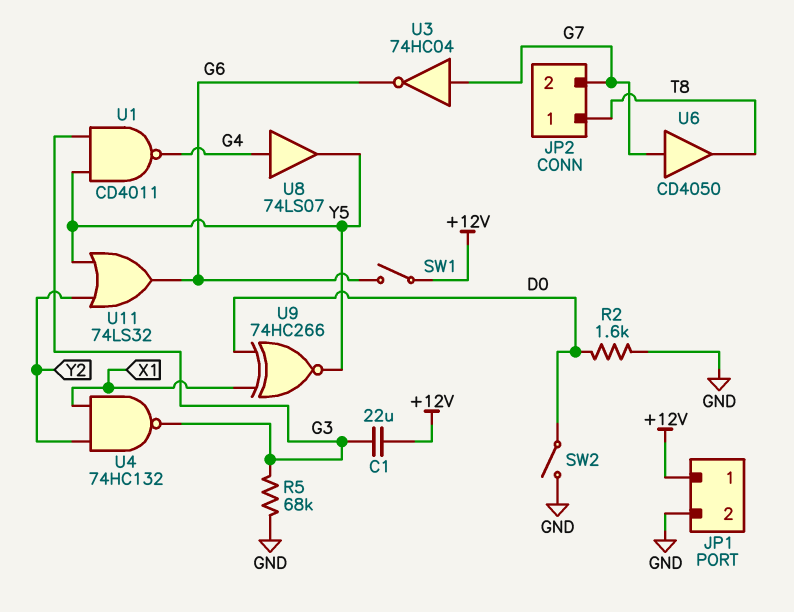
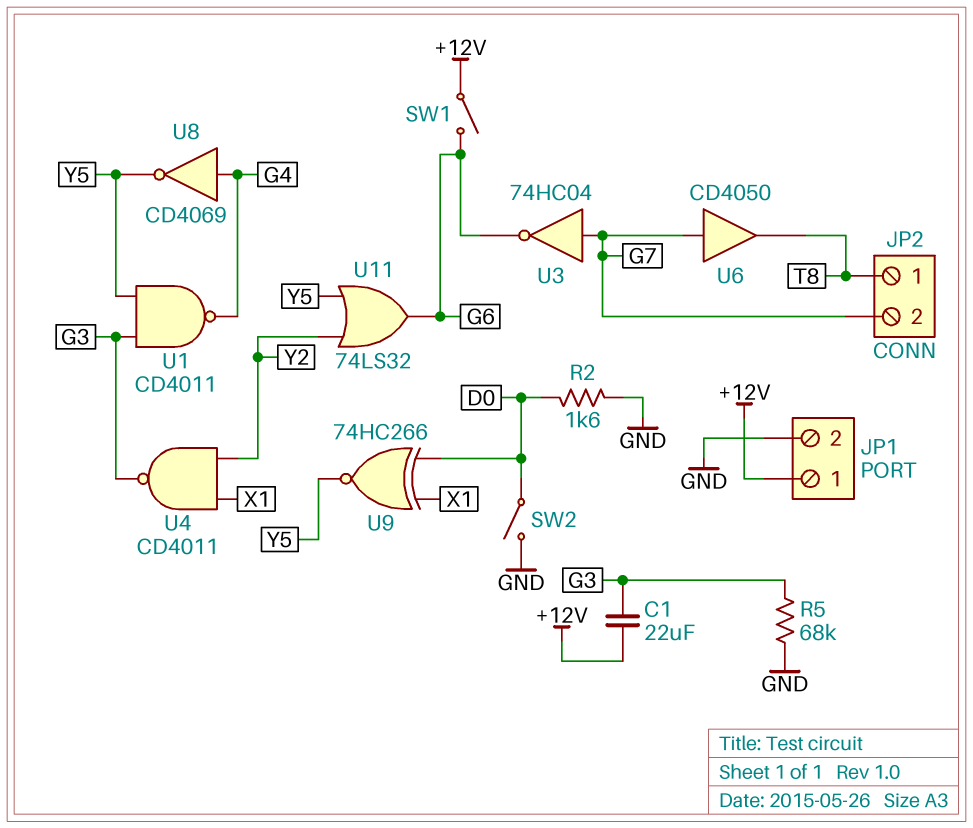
U4: NAND 74HC132 (in X1, in Y2, out G3) -> NAND CD4011 (in X1, in Y2, out G3)
U8: buffer 74LS07 (in G4, out Y5) -> NOT CD4069 (in G4, out Y5)

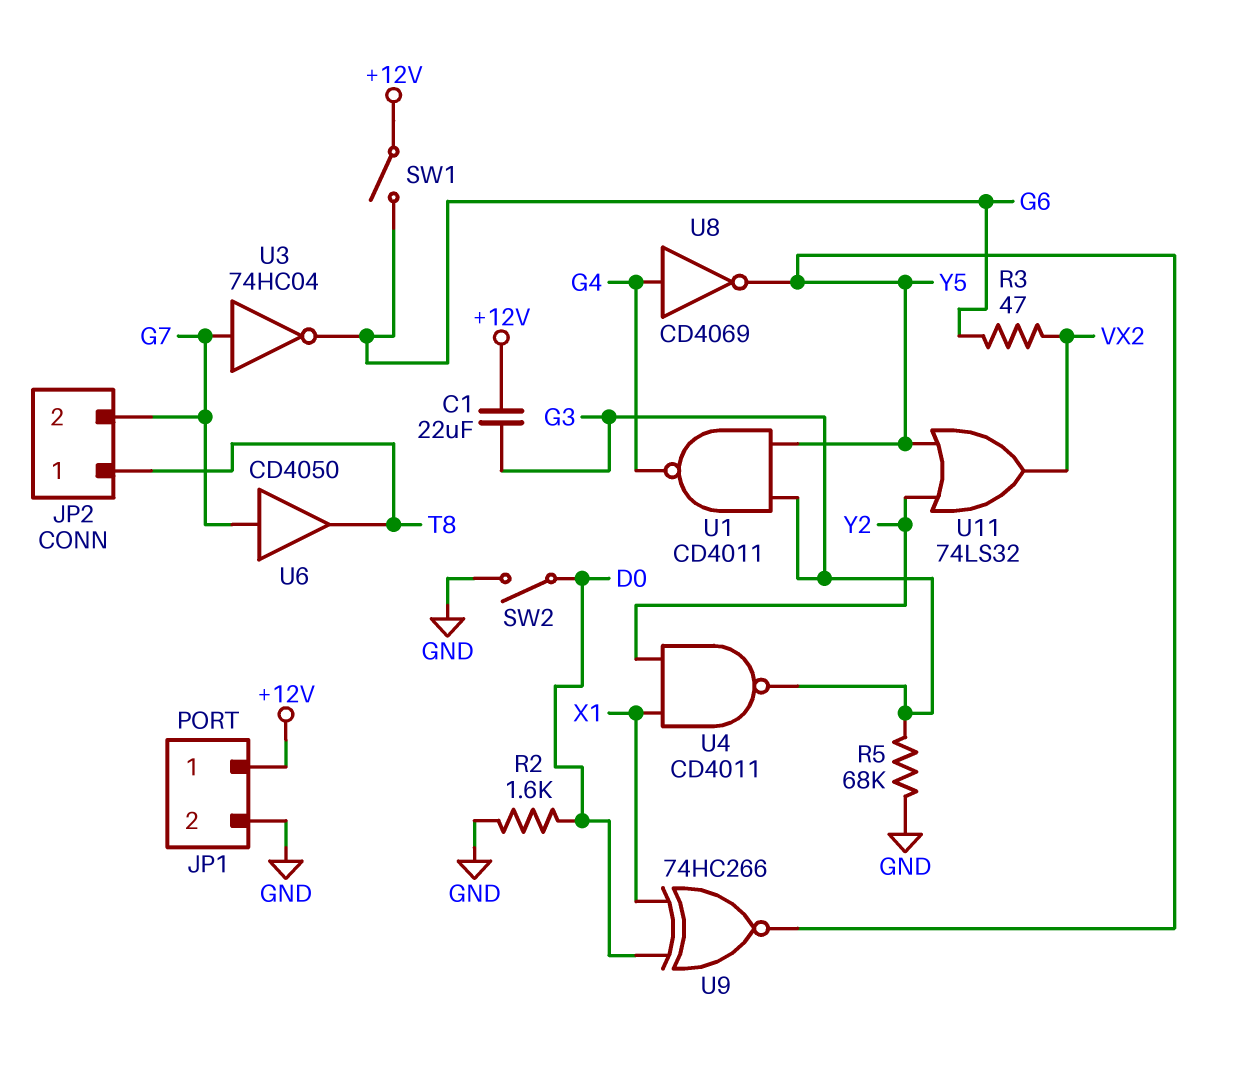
R3: none -> 47 (G6, VX2)
U11: OR 74LS32 (in Y2, in Y5, out G6) -> OR 74LS32 (in Y2, in Y5, out VX2)

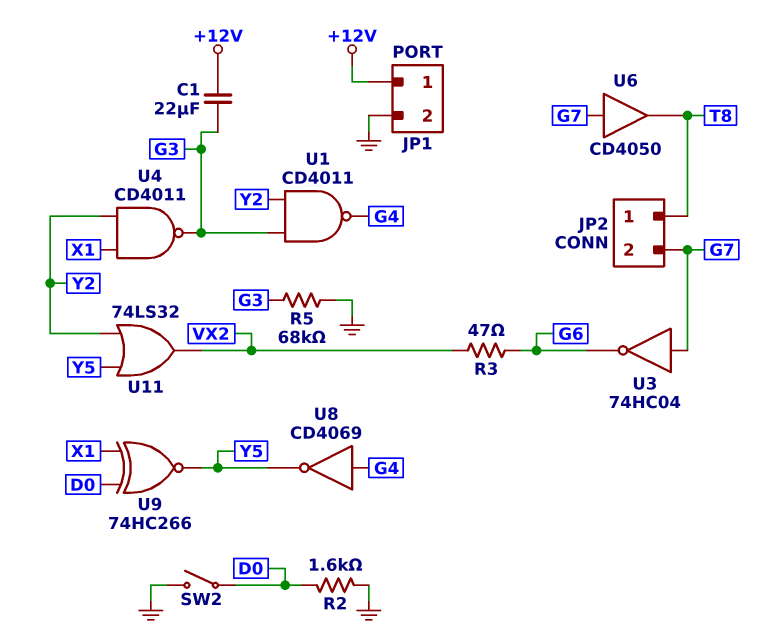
SW1: switch (+12V, G6) -> none
U1: NAND CD4011 (in G3, in Y5, out G4) -> NAND CD4011 (in G3, in Y2, out G4)

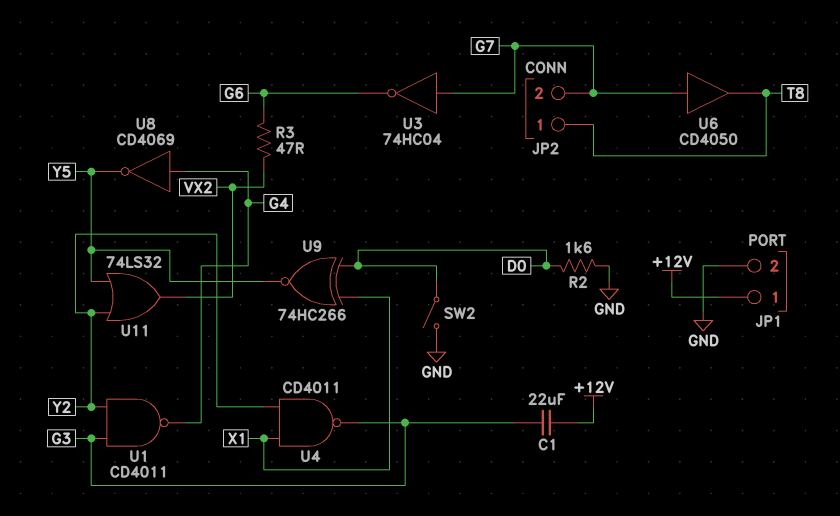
R5: 68k (G3, GND) -> none

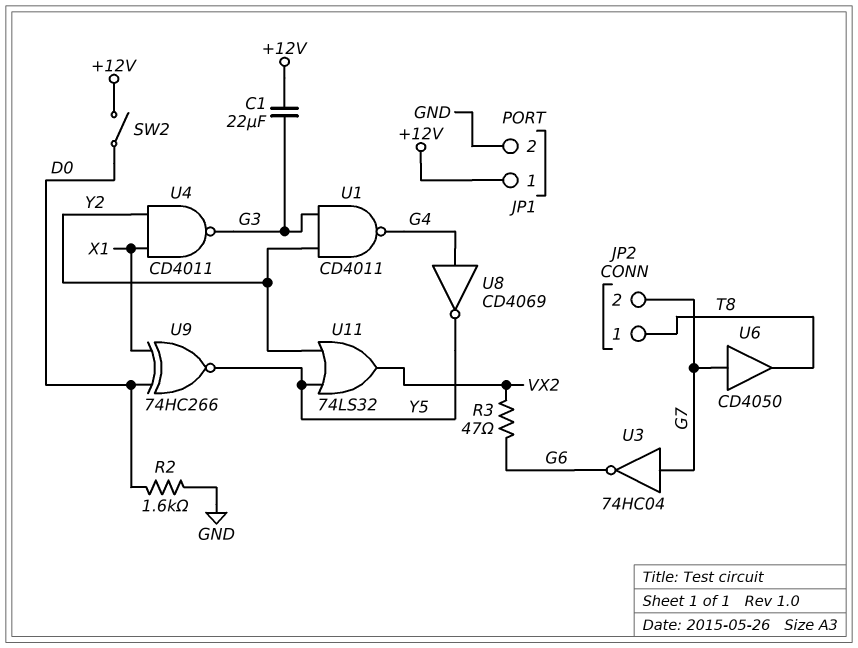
SW2: switch (D0, GND) -> switch (+12V, D0)

